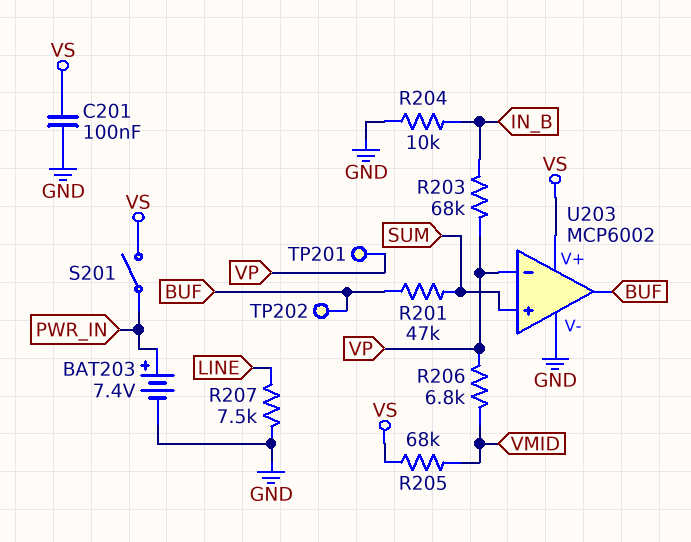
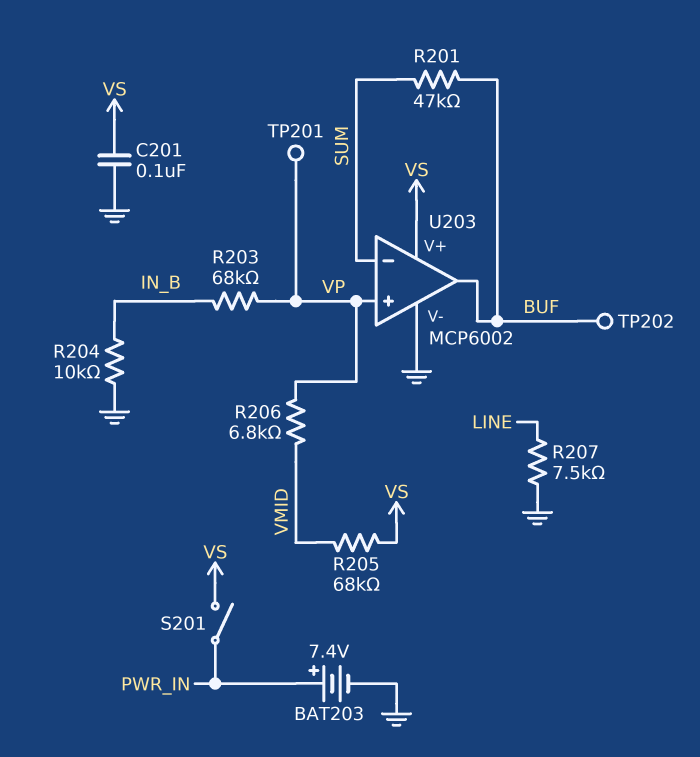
U203 pin in+: SUM -> VP
U203 pin in-: VP -> SUM

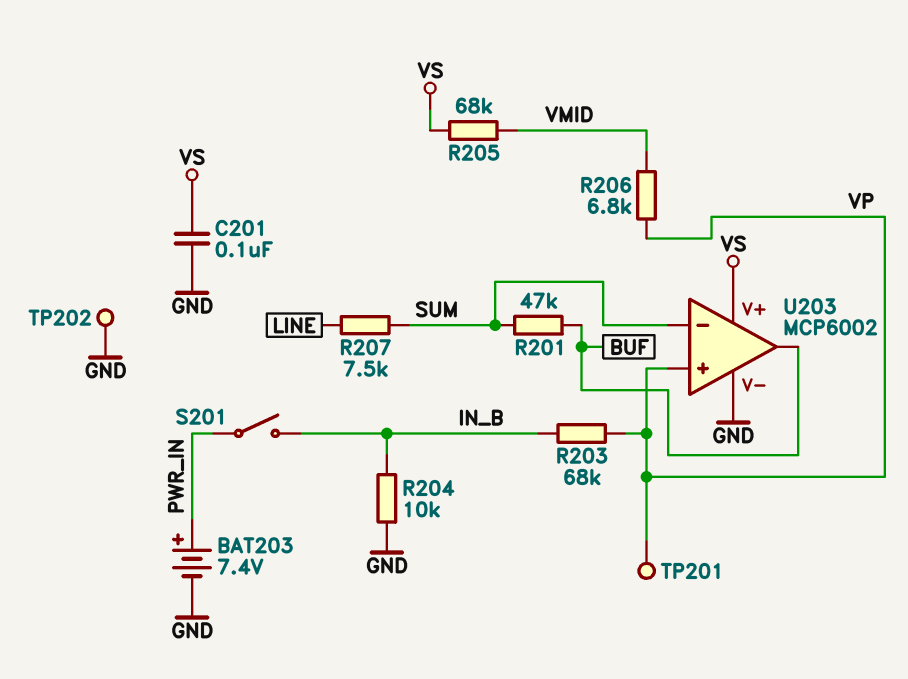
R207: 7.5k (GND, LINE) -> 7.5k (LINE, SUM)
S201: switch (PWR_IN, VS) -> switch (IN_B, PWR_IN)
TP202: test point (BUF) -> test point (GND)

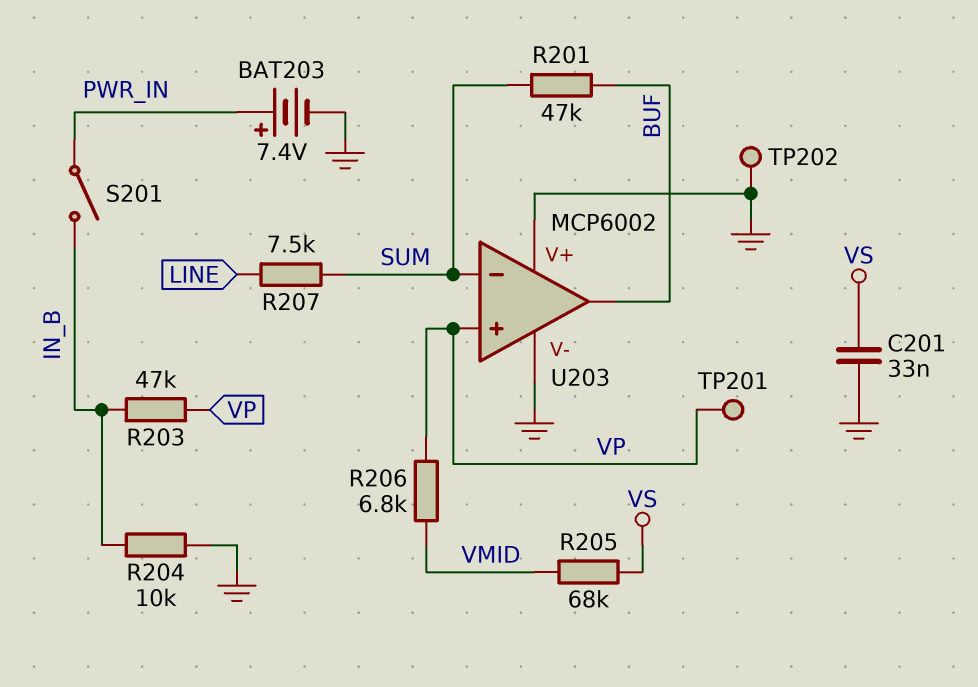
C201: 100nF (GND, VS) -> 33nF (GND, VS)
R203: 68k (IN_B, VP) -> 47k (IN_B, VP)
U203 pin V+: VS -> GND

